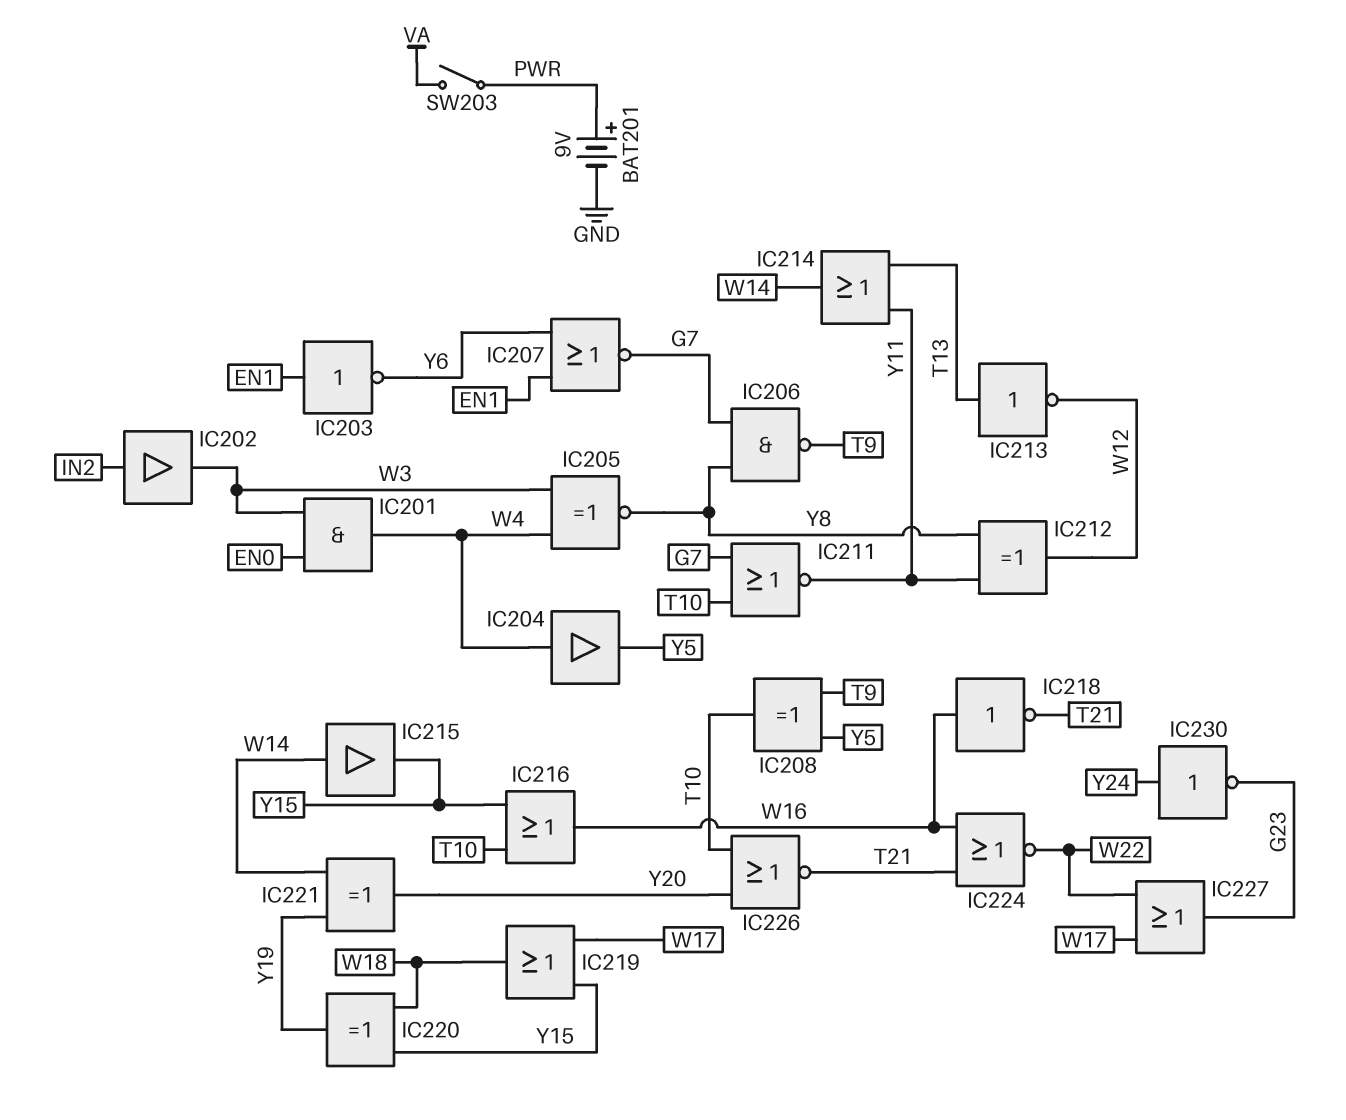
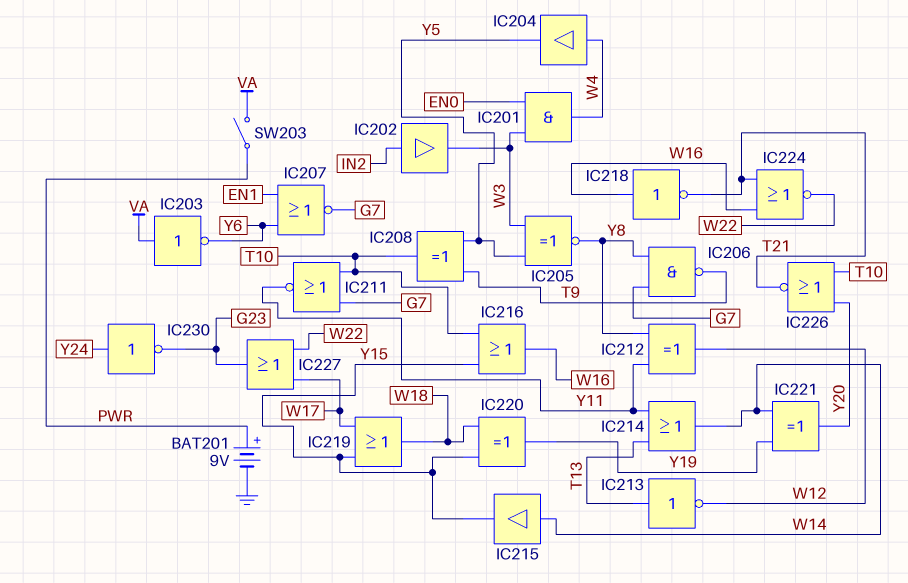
IC203: NOT (in EN1, out Y6) -> NOT (in VA, out Y6)
IC205: XNOR (in W3, in W4, out Y8) -> XNOR (in W3, in Y5, out Y8)

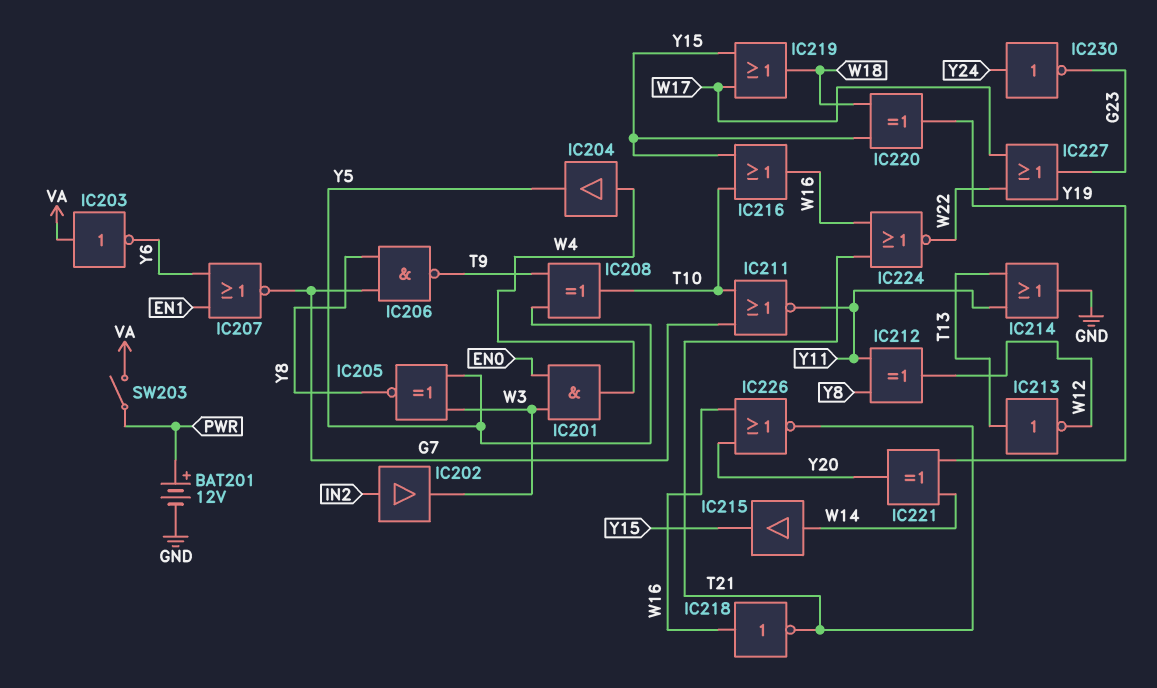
BAT201: 9V (plus PWR, minus GND) -> 12V (plus PWR, minus GND)
IC214: OR (in T13, in Y11, out W14) -> OR (in T13, in Y11, out GND)
IC226: NOR (in T10, in Y20, out T21) -> NOR (in W16, in Y20, out T21)

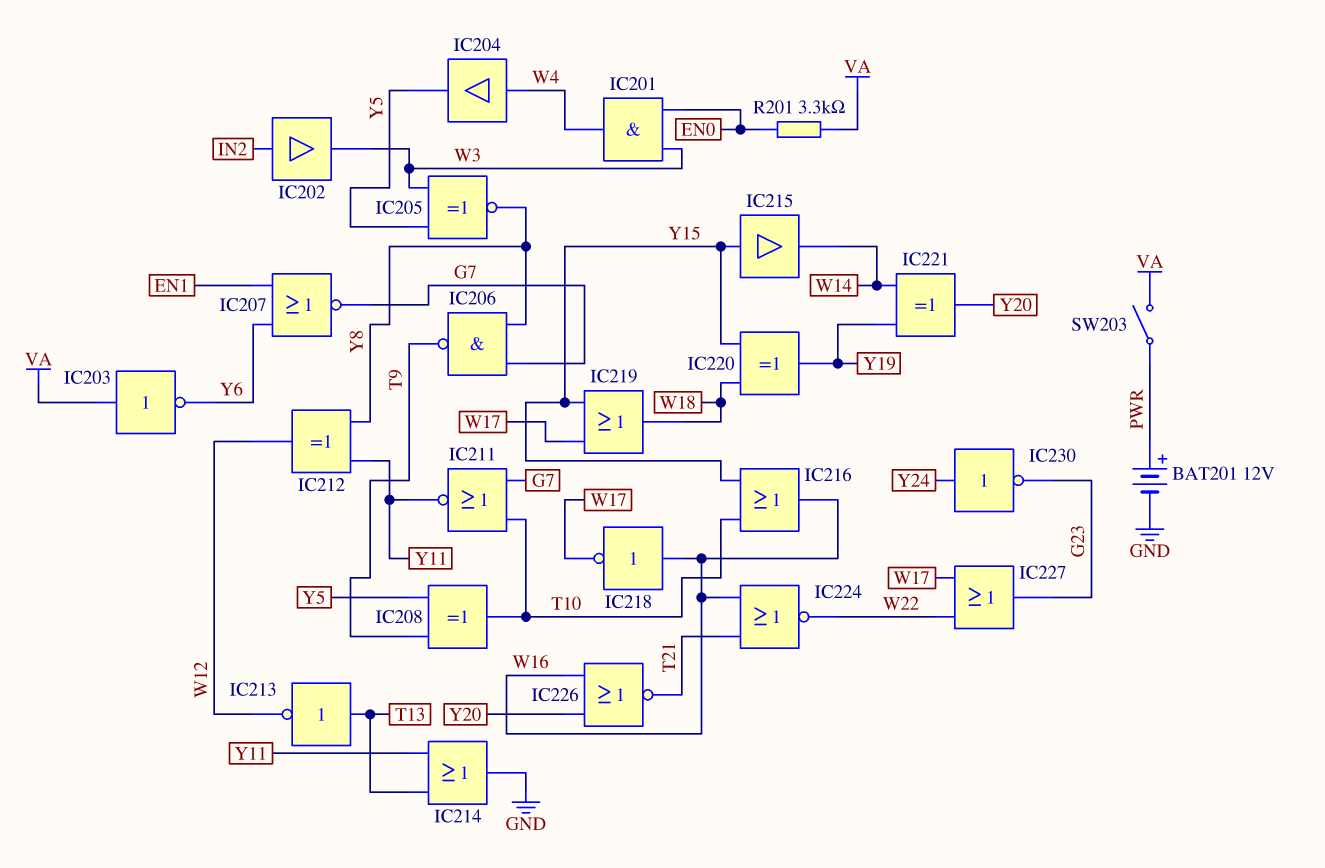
IC215: buffer (in W14, out Y15) -> buffer (in Y15, out W14)
IC218: NOT (in W16, out T21) -> NOT (in W16, out W17)
R201: none -> 3.3k (EN0, VA)

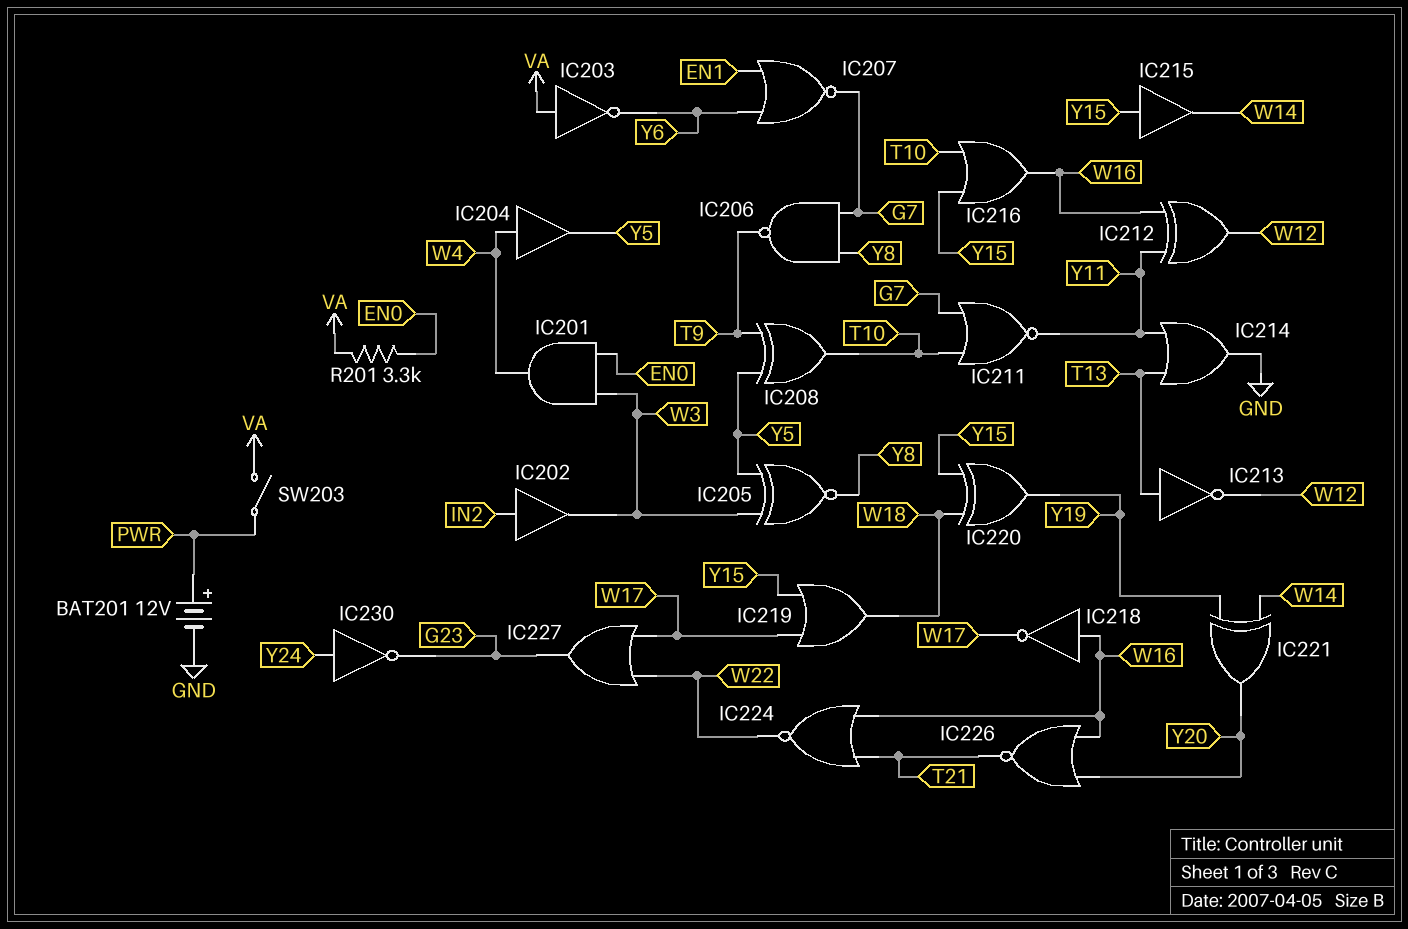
IC212: XOR (in Y8, in Y11, out W12) -> XOR (in W16, in Y11, out W12)

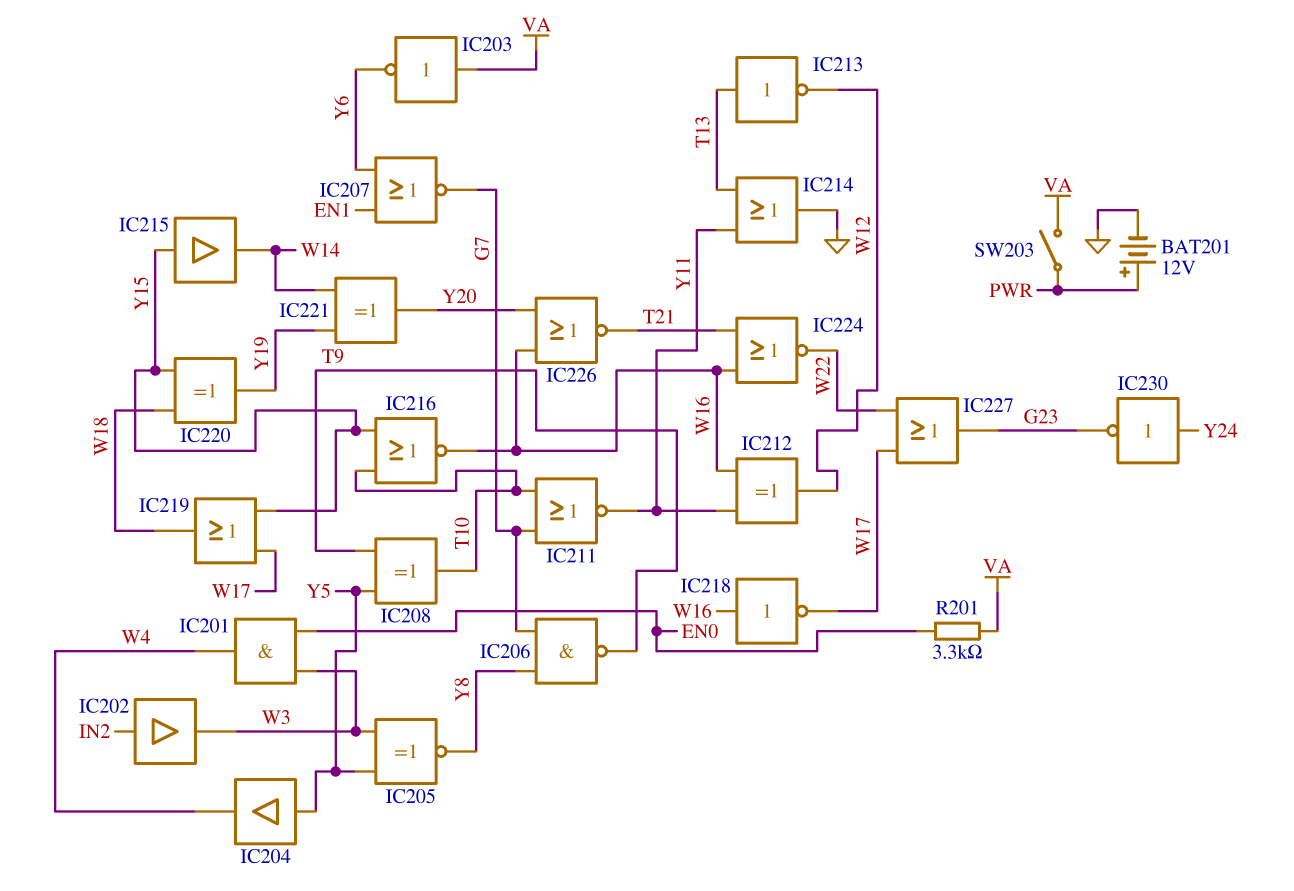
IC204: buffer (in W4, out Y5) -> buffer (in Y5, out W4)
IC216: OR (in T10, in Y15, out W16) -> NOR (in T10, in Y15, out W16)

